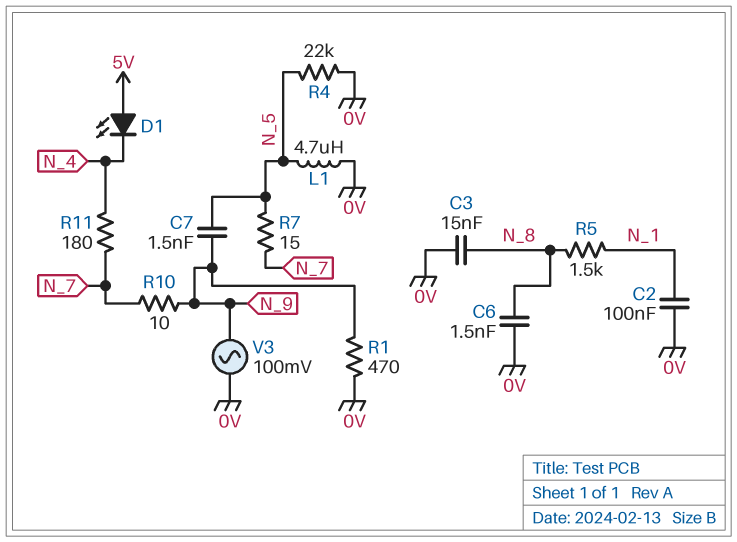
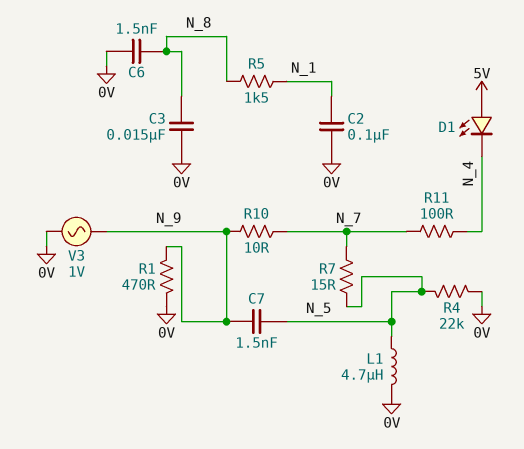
R11: 180 (N_4, N_7) -> 100 (N_4, N_7)
V3: AC 100mV (0V, N_9) -> AC 1V (0V, N_9)

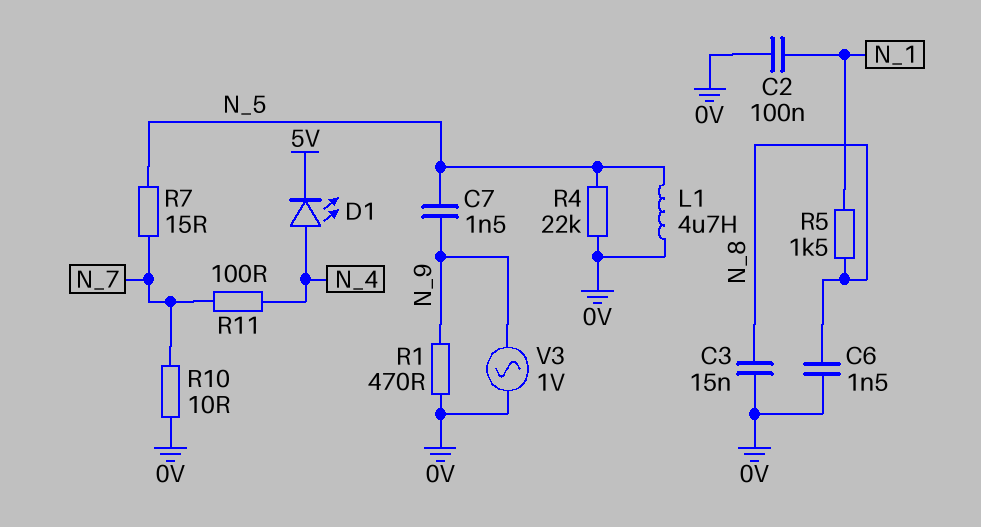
D1: LED (A 5V, K N_4) -> LED (A N_4, K 5V)
R10: 10 (N_7, N_9) -> 10 (0V, N_7)

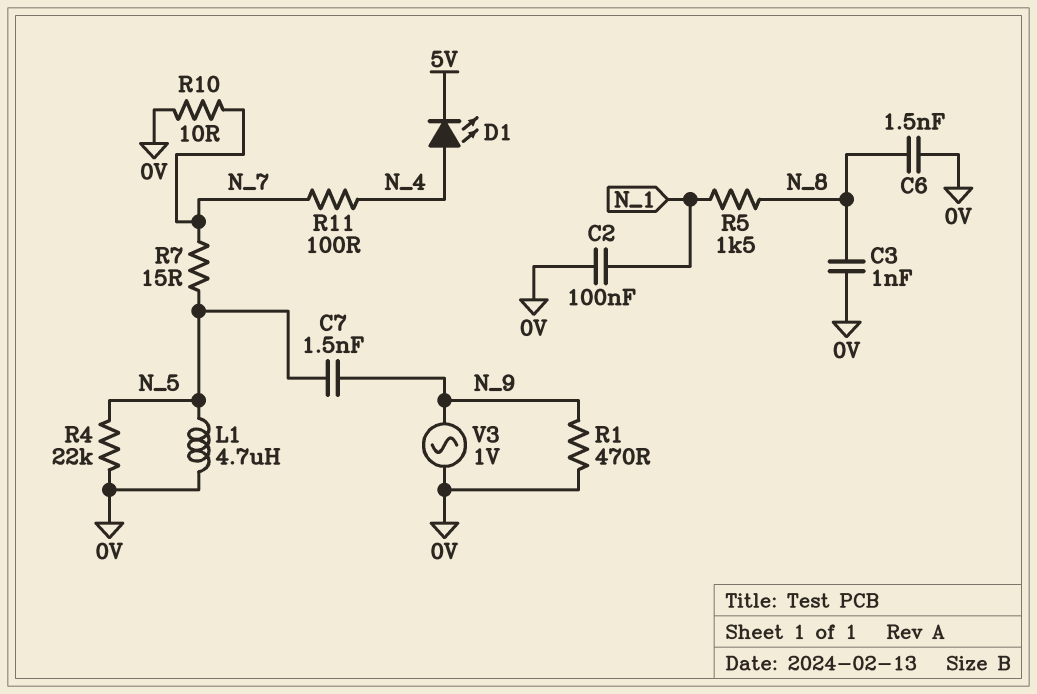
C3: 15nF (0V, N_8) -> 1nF (0V, N_8)

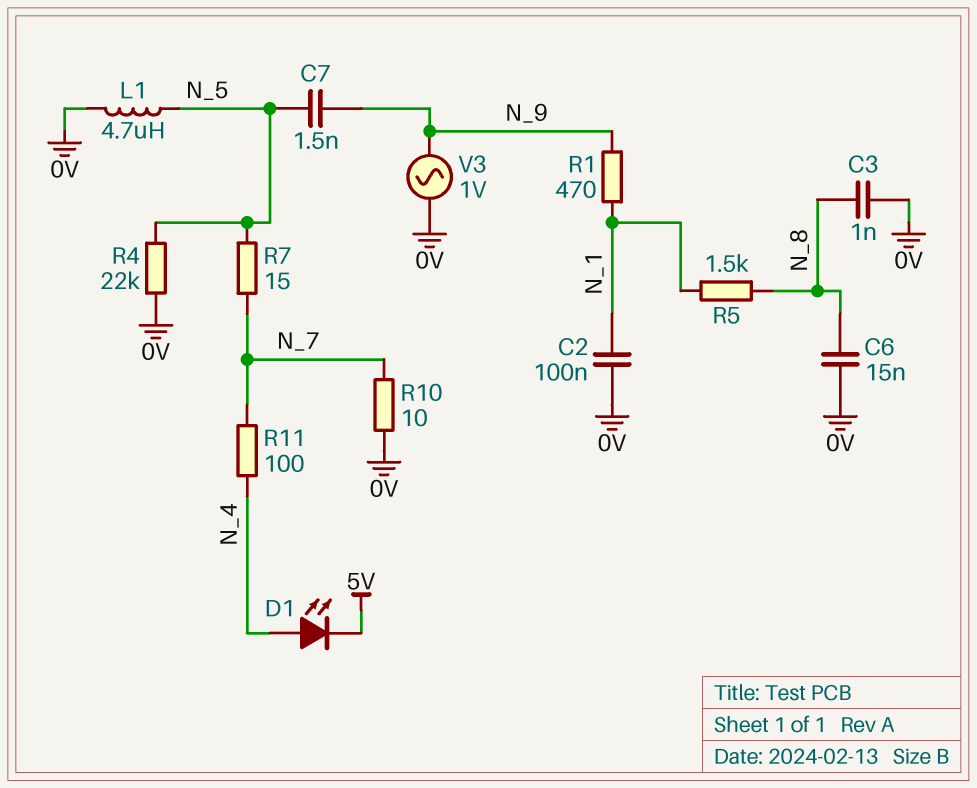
C6: 1.5nF (0V, N_8) -> 15nF (0V, N_8)
R1: 470 (0V, N_9) -> 470 (N_1, N_9)

